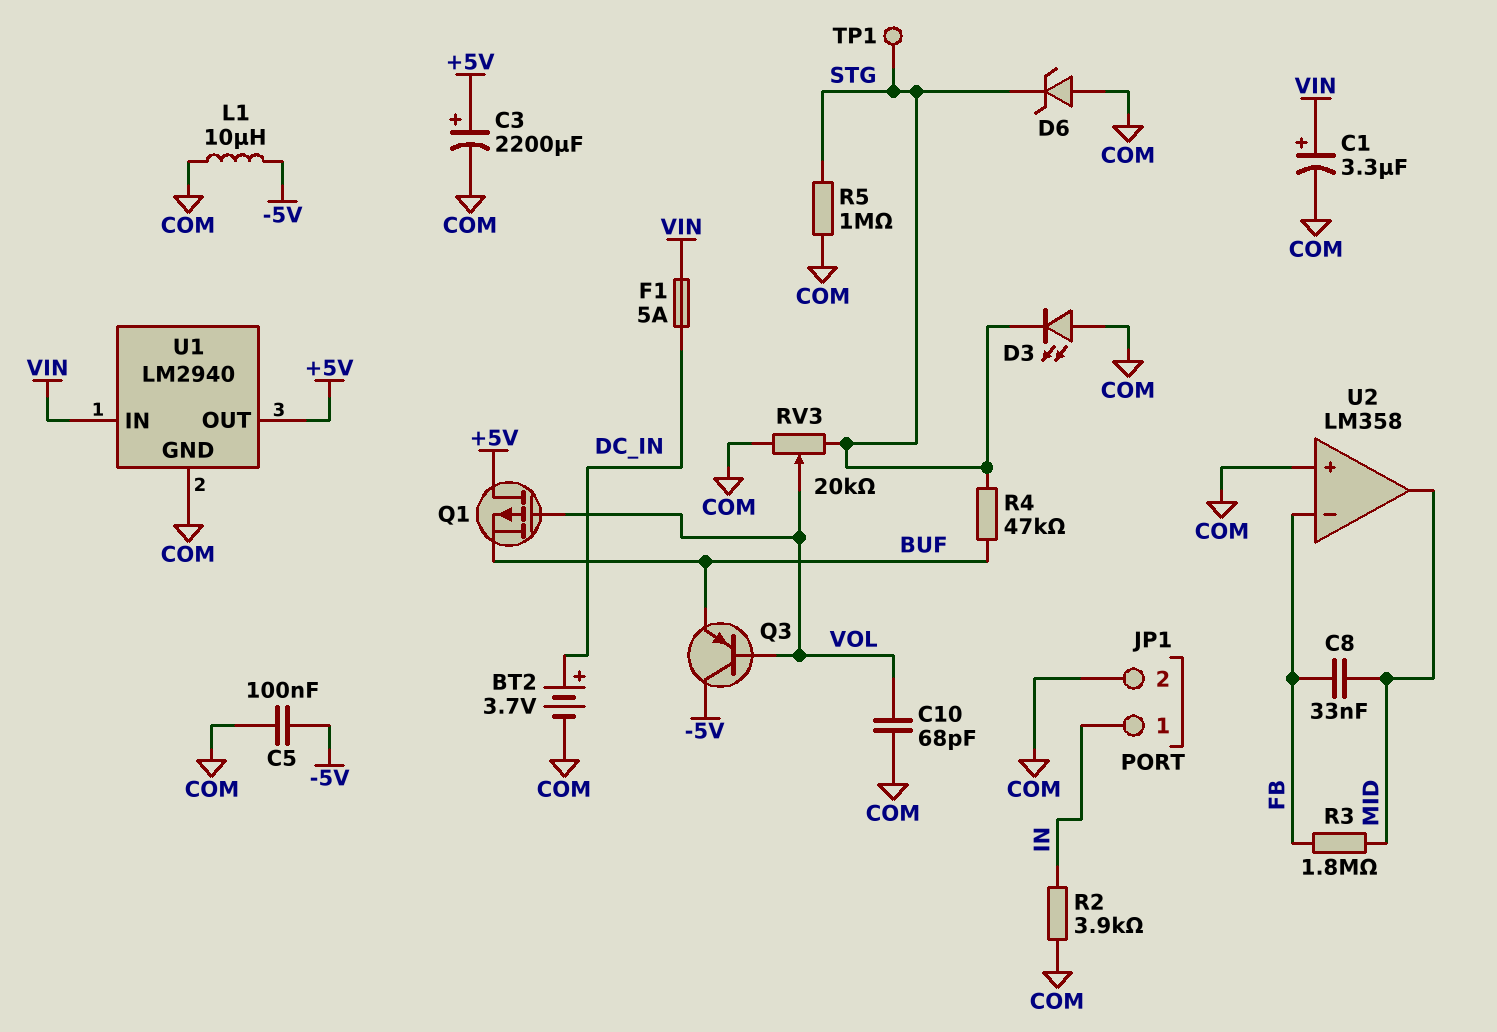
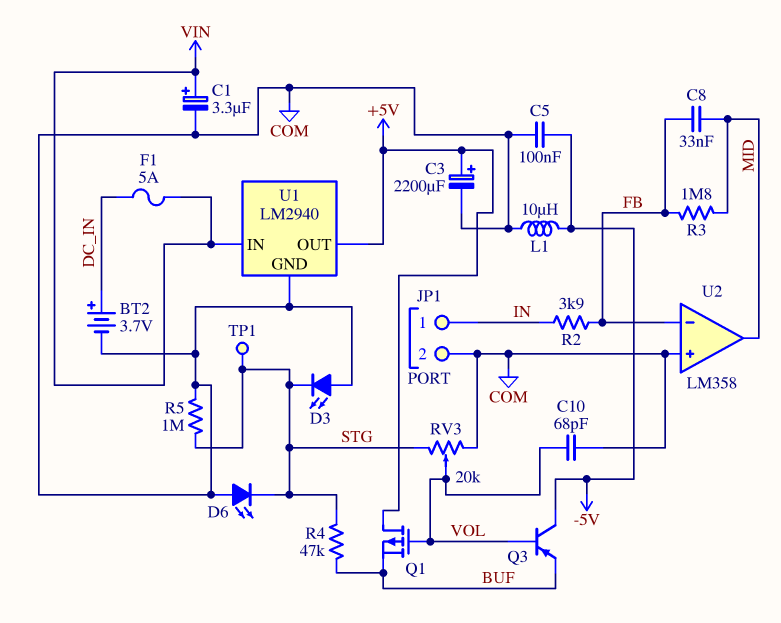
D6: zener (A COM, K STG) -> LED (A COM, K STG)
R2: 3.9k (COM, IN) -> 3.9k (FB, IN)

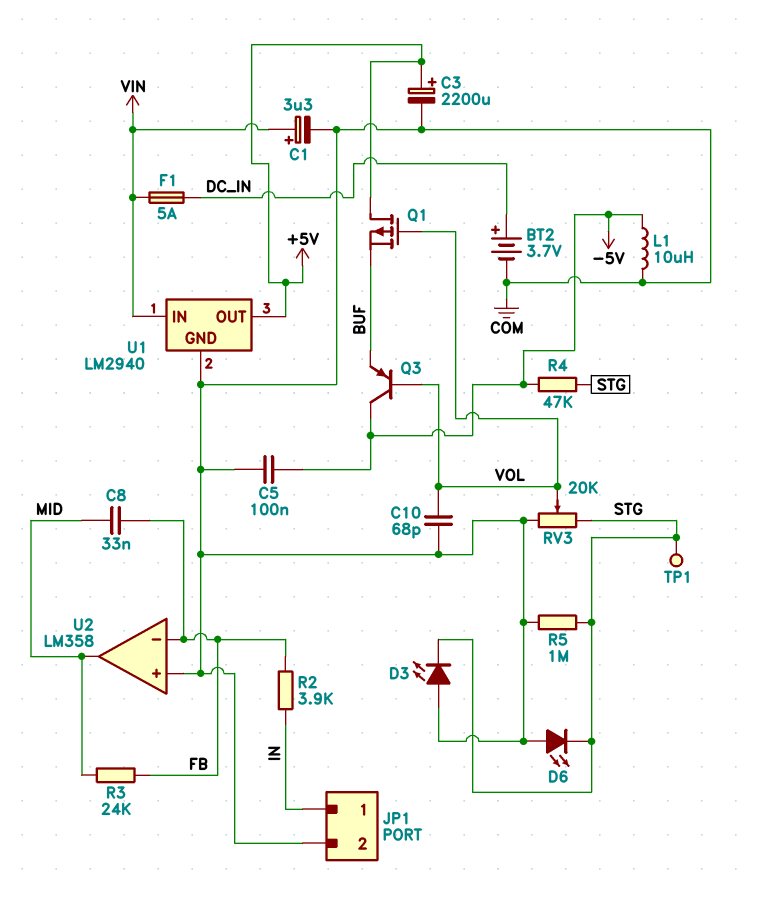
R3: 1.8M (FB, MID) -> 24k (FB, MID)
R4: 47k (BUF, STG) -> 47k (-5V, STG)

